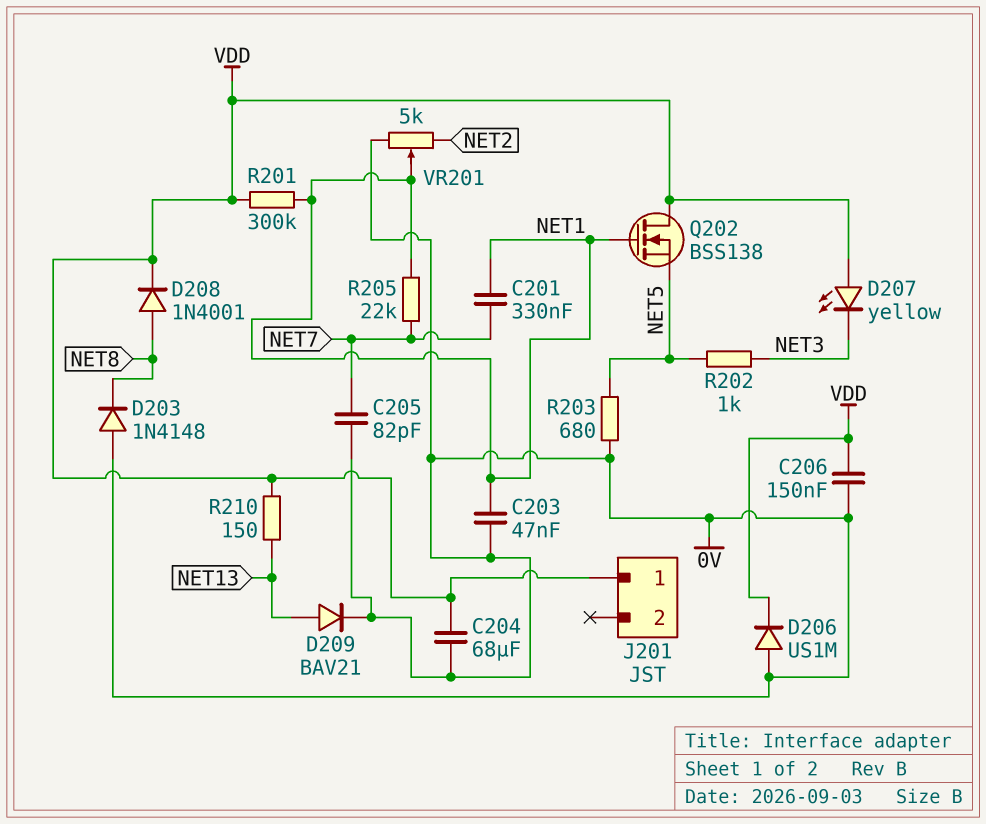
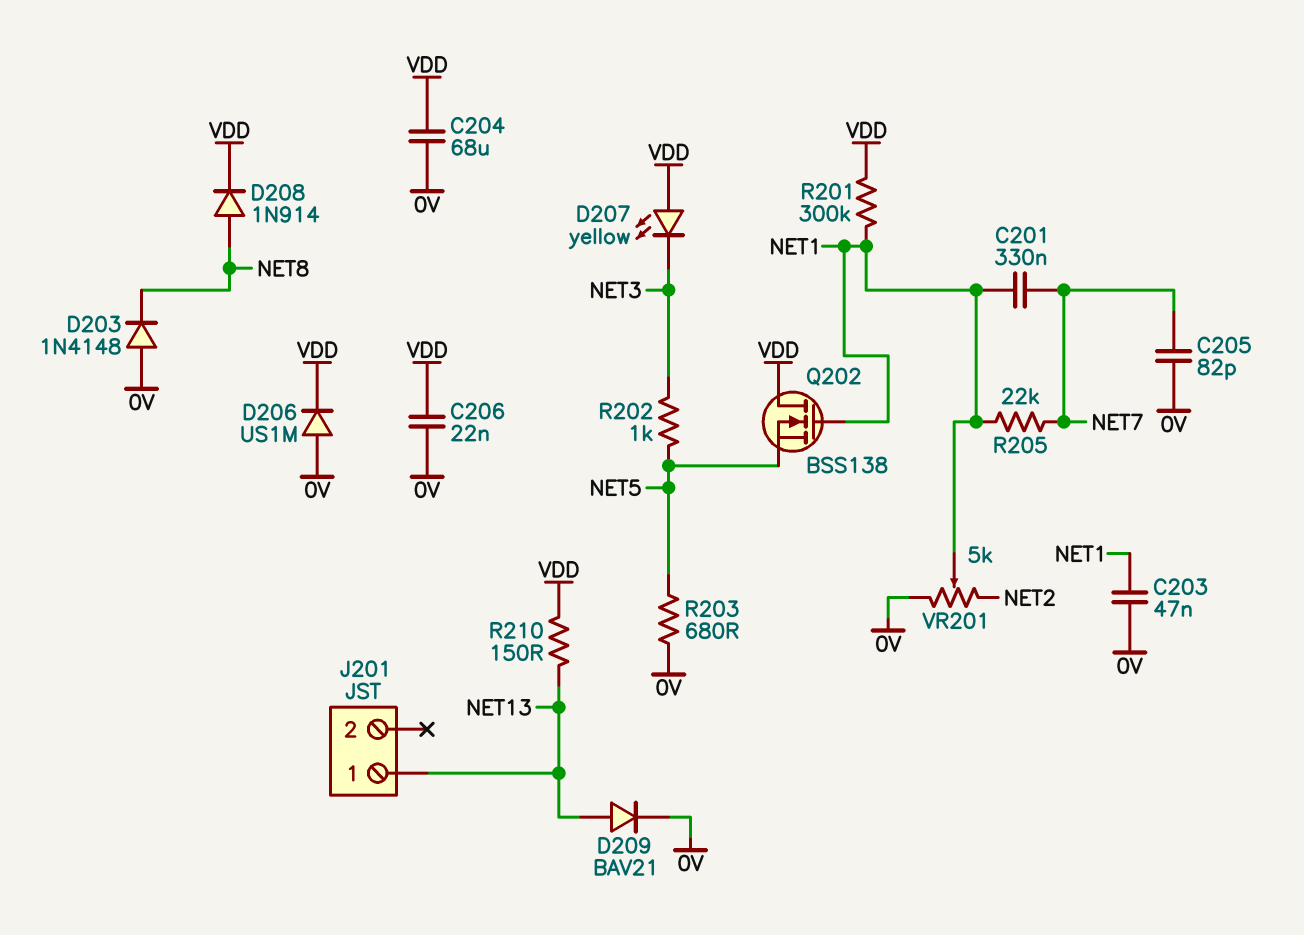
C206: 150nF (0V, VDD) -> 22nF (0V, VDD)
D208: diode 1N4001 (A NET8, K VDD) -> diode 1N914 (A NET8, K VDD)
J201 pin 1: VDD -> NET13

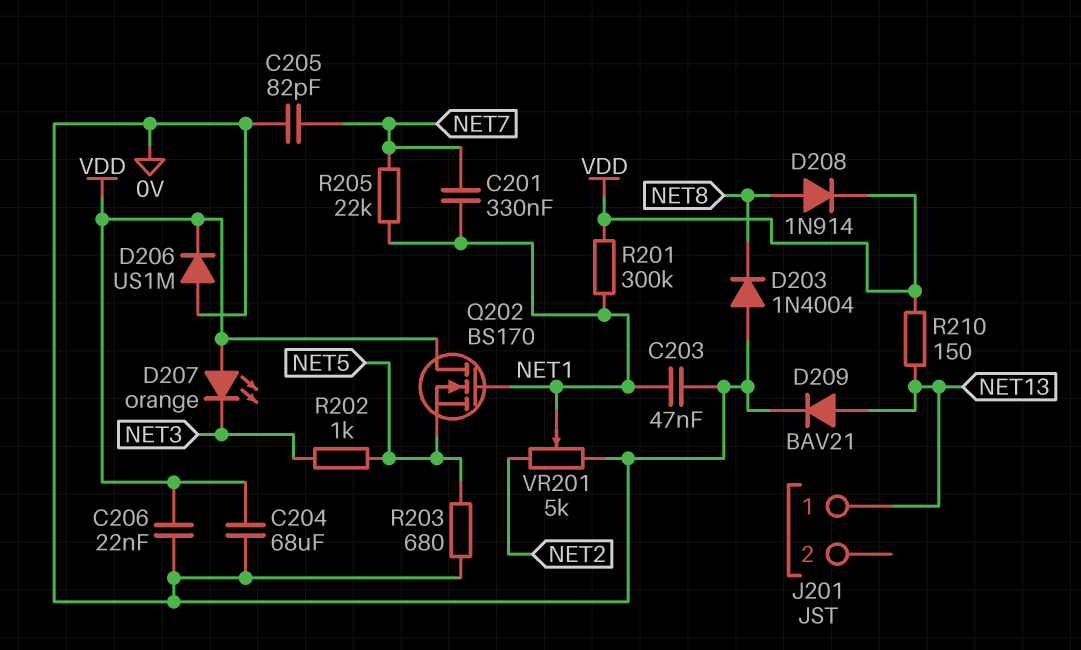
D203: diode 1N4148 (A 0V, K NET8) -> diode 1N4004 (A 0V, K NET8)
D207: LED yellow (A VDD, K NET3) -> LED orange (A VDD, K NET3)
Q202: NMOS BSS138 (G NET1, D VDD, S NET5) -> NMOS BS170 (G NET1, D VDD, S NET5)

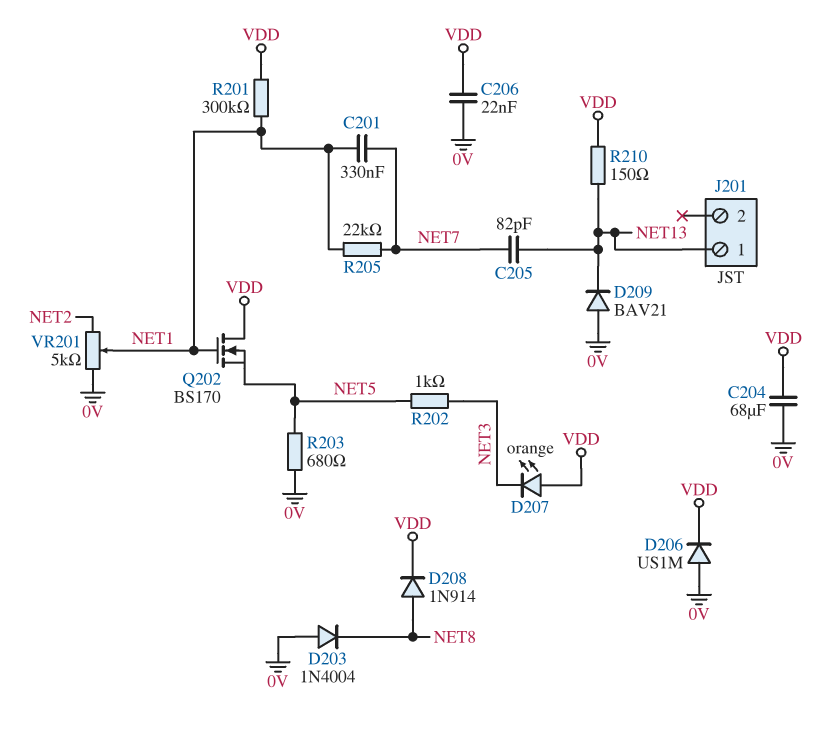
C203: 47nF (0V, NET1) -> none
C205: 82pF (0V, NET7) -> 82pF (NET7, NET13)
D209: diode BAV21 (A NET13, K 0V) -> diode BAV21 (A 0V, K NET13)

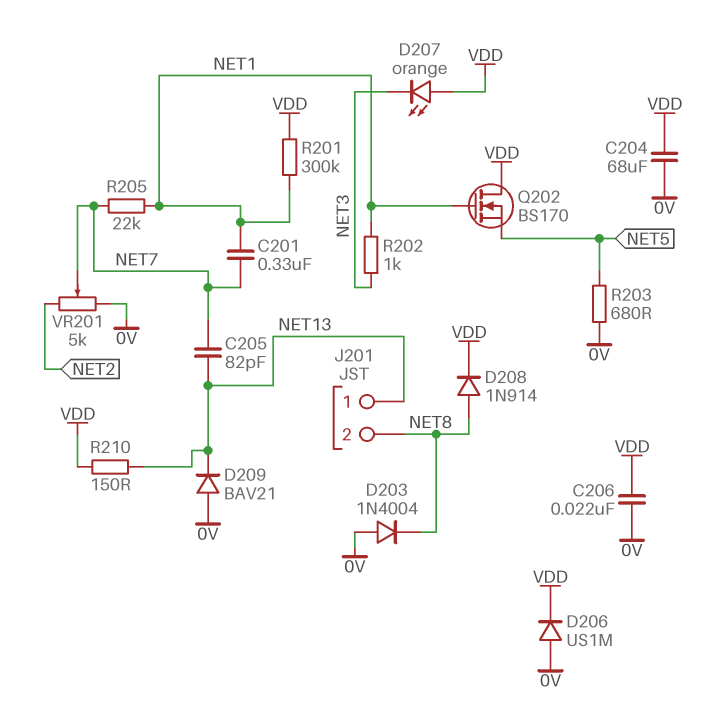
J201 pin 2: none -> NET8
R202: 1k (NET3, NET5) -> 1k (NET1, NET3)
VR201: 5k (0V, NET2, wiper NET1) -> 5k (0V, NET2, wiper NET7)

